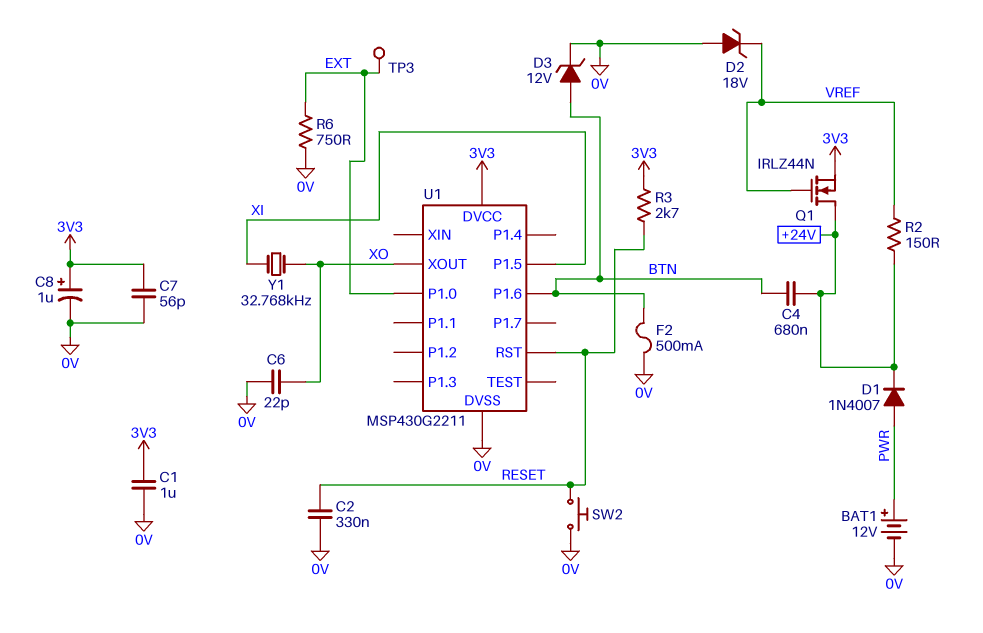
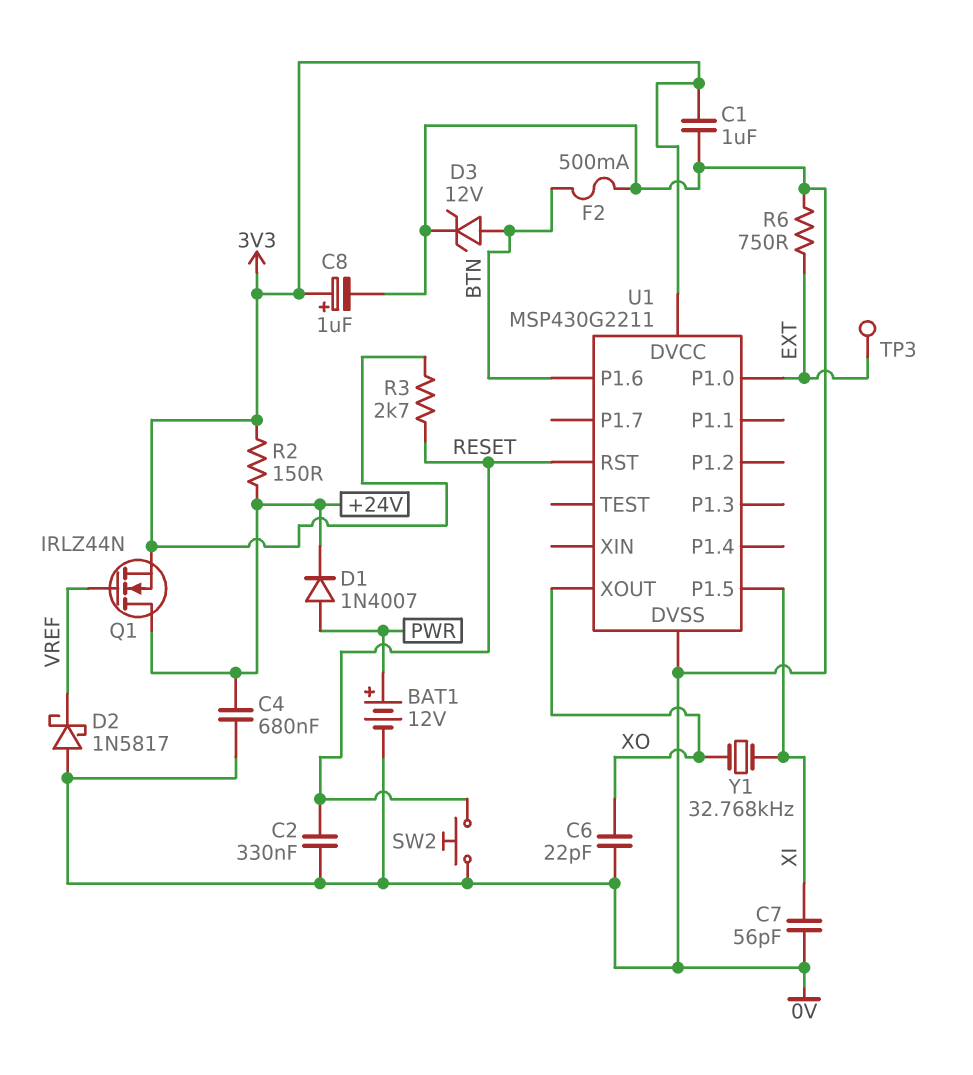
C4: 680nF (+24V, BTN) -> 680nF (+24V, 0V)
C7: 56pF (0V, 3V3) -> 56pF (0V, XI)
D2: zener 18V (A 0V, K VREF) -> schottky 1N5817 (A 0V, K VREF)
R2: 150 (+24V, VREF) -> 150 (+24V, 3V3)

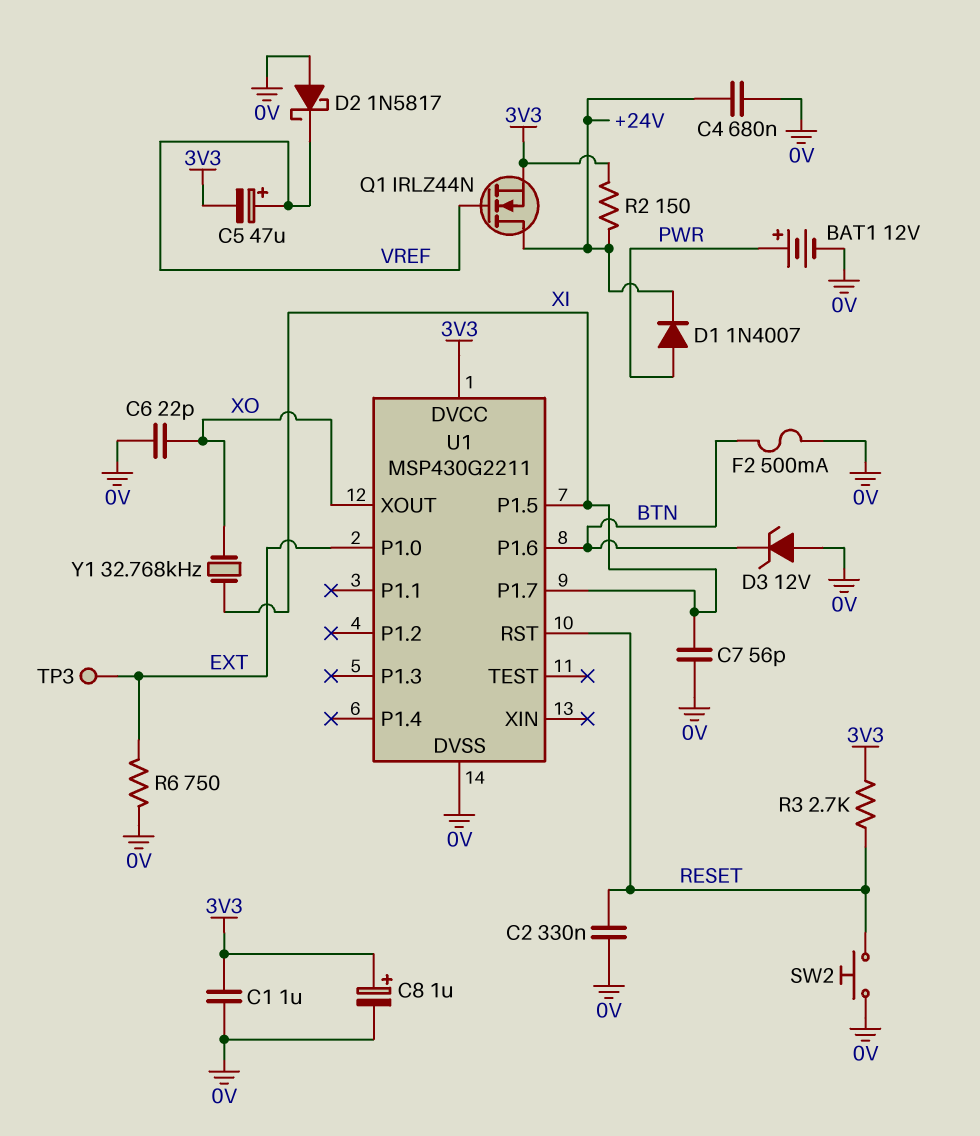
C5: none -> 47uF (plus VREF, minus 3V3)
D3: zener 12V (A BTN, K 0V) -> zener 12V (A 0V, K BTN)
U1 pin P1.7: none -> XI

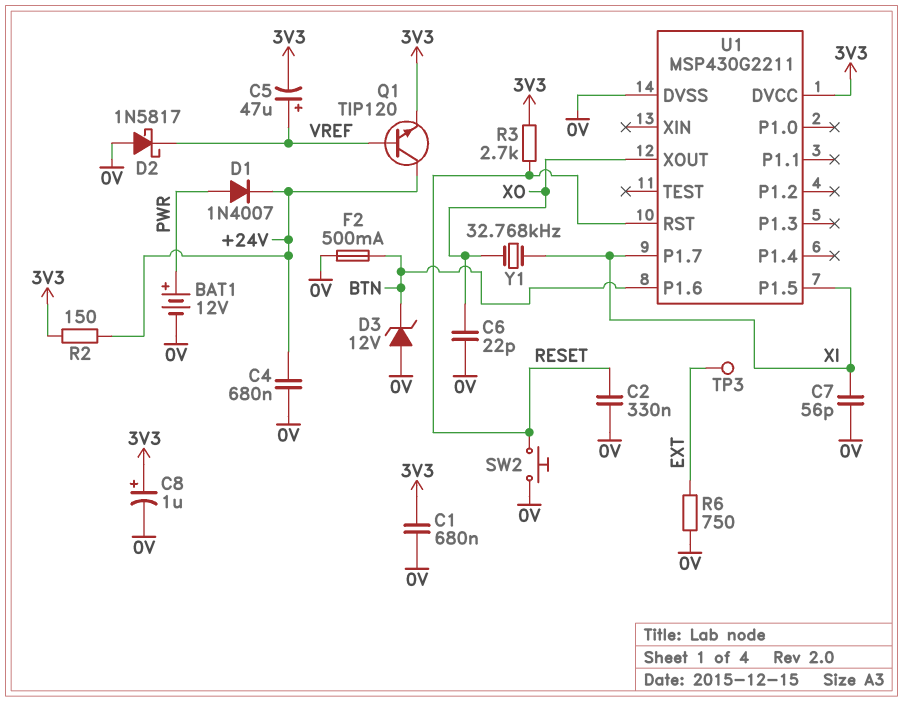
C1: 1uF (0V, 3V3) -> 680nF (0V, 3V3)
Q1: NMOS IRLZ44N (G VREF, D +24V, S 3V3) -> NPN TIP120 (B VREF, C +24V, E 3V3)
U1 pin P1.0: EXT -> none

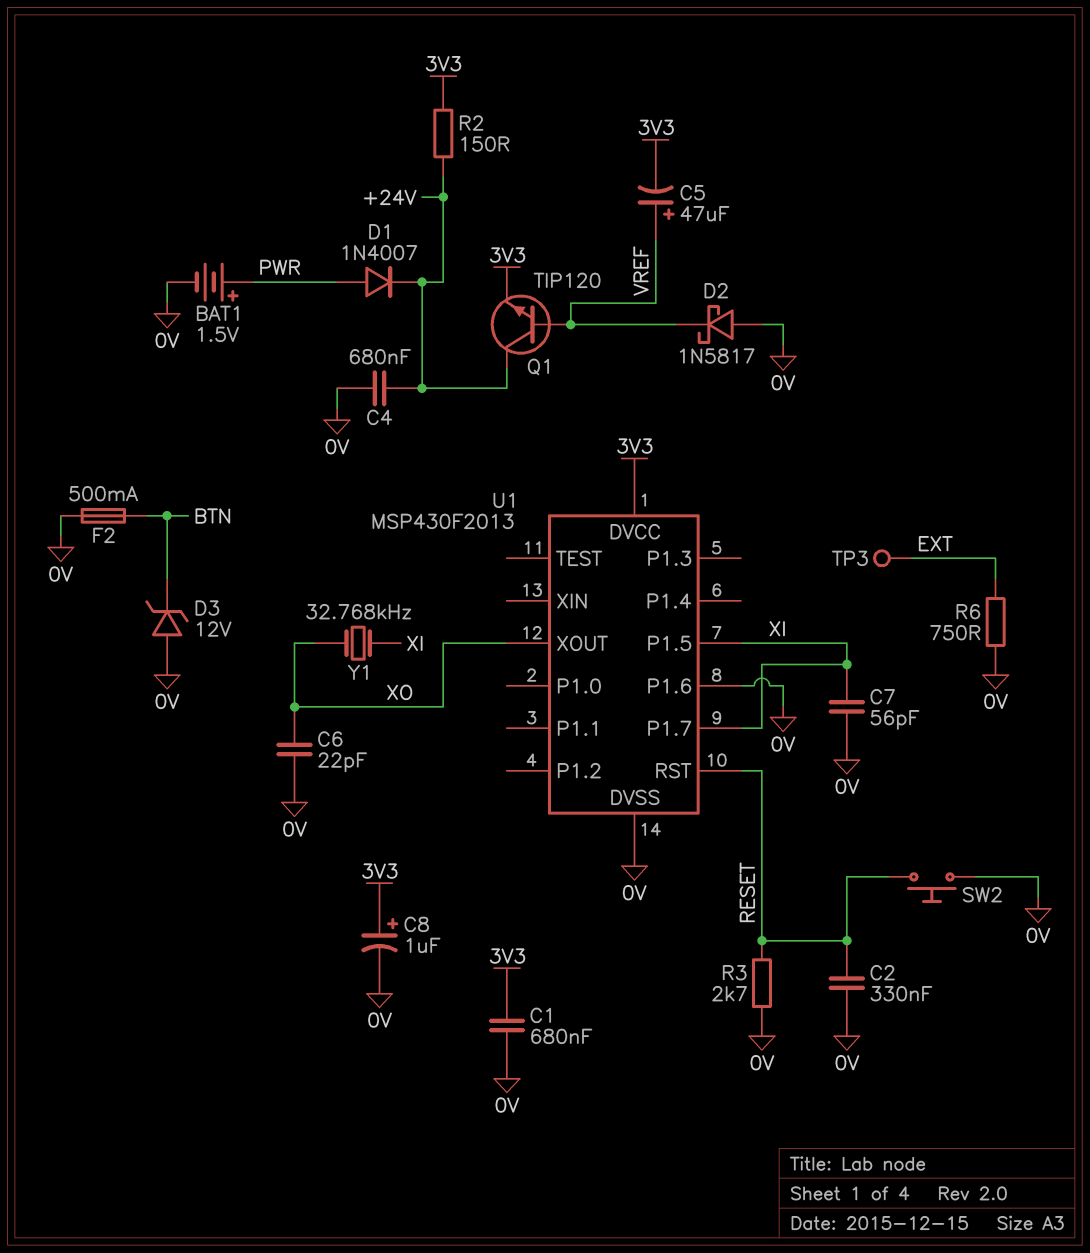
BAT1: 12V (plus PWR, minus 0V) -> 1.5V (plus PWR, minus 0V)
R3: 2.7k (3V3, RESET) -> 2.7k (0V, RESET)
U1: MSP430G2211 -> MSP430F2013
U1 pin P1.6: BTN -> 0V

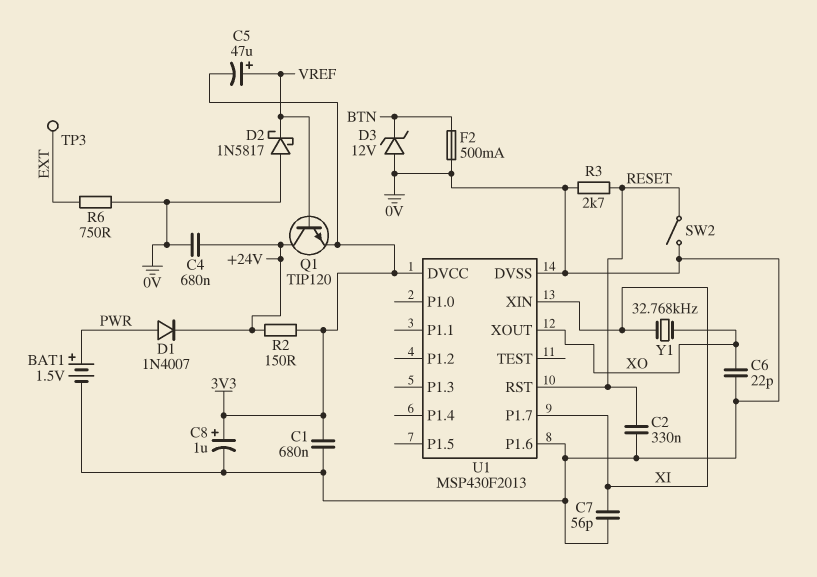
SW2: button (0V, RESET) -> switch (0V, RESET)
U1 pin P1.5: XI -> none
U1 pin XIN: none -> XI

